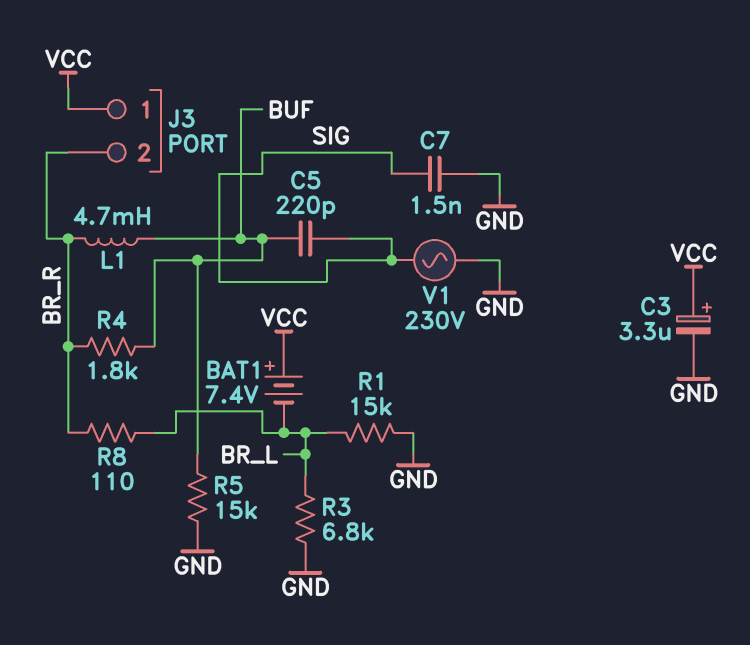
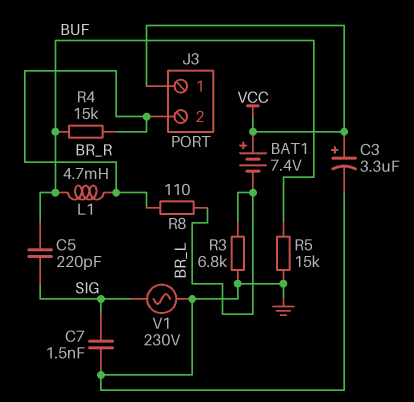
R1: 15k (BR_L, GND) -> none
R4: 1.8k (BR_R, BUF) -> 15k (BR_R, BUF)

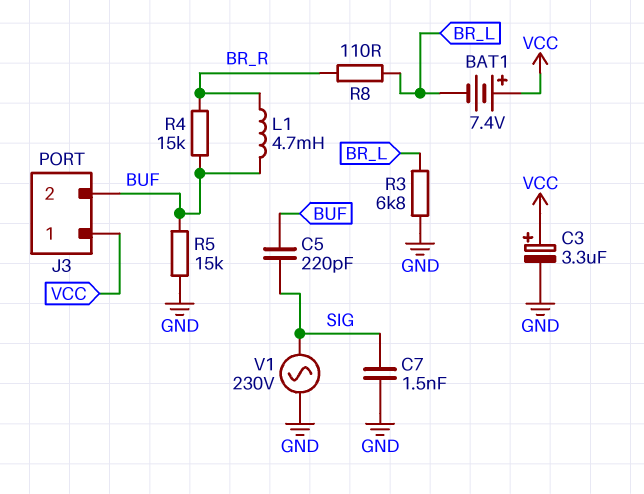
J3 pin 2: BR_R -> BUF

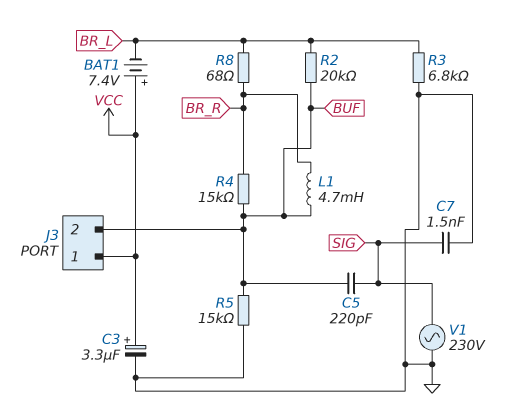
R2: none -> 20k (BR_L, BUF)
R8: 110 (BR_L, BR_R) -> 68 (BR_L, BR_R)

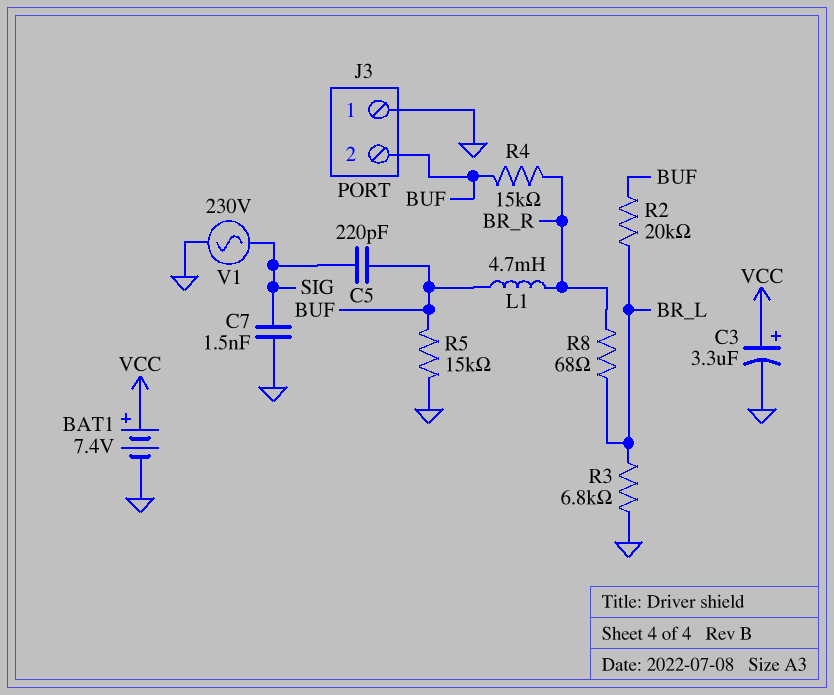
BAT1: 7.4V (plus VCC, minus BR_L) -> 7.4V (plus VCC, minus GND)
J3 pin 1: VCC -> GND

